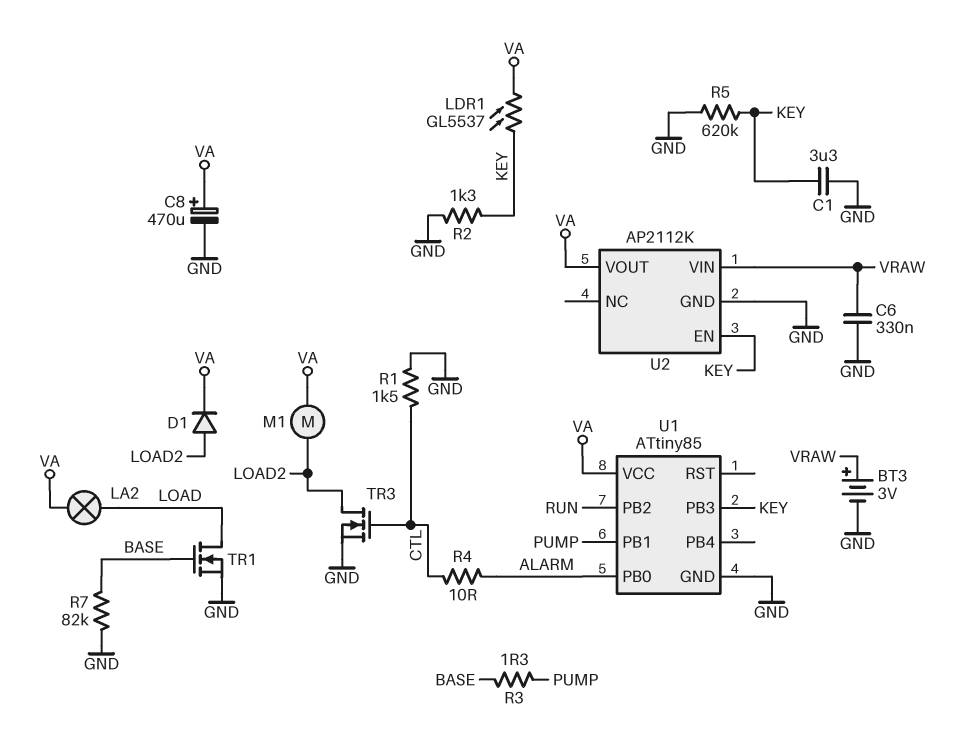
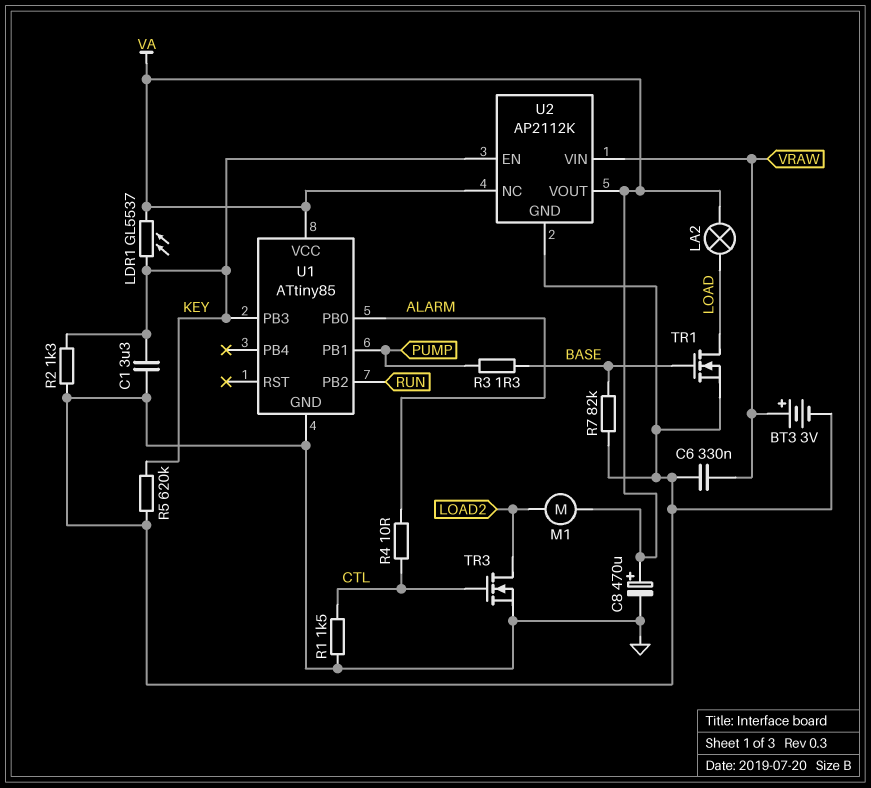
D1: diode (A LOAD2, K VA) -> none
U2 pin NC: none -> VA

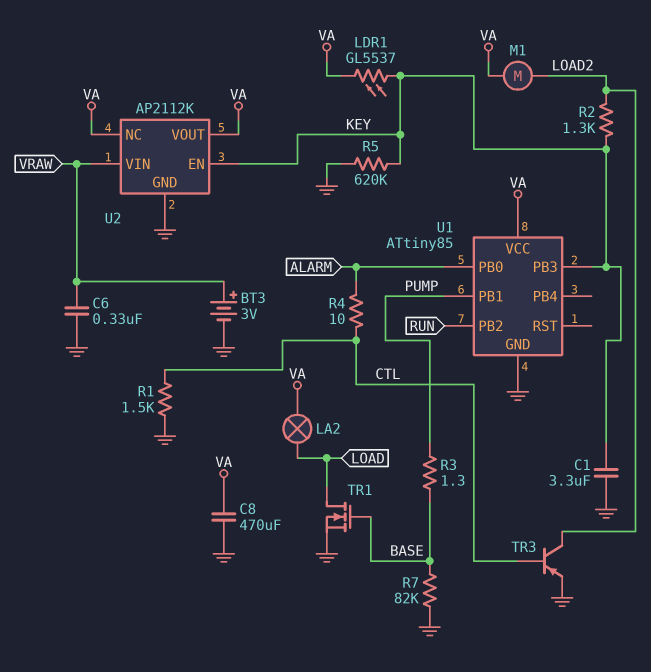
C8: 470uF (plus VA, minus GND) -> 470uF (GND, VA)
R2: 1.3k (GND, KEY) -> 1.3k (KEY, LOAD2)
TR3: NMOS (G CTL, D LOAD2, S GND) -> PNP (B CTL, C LOAD2, E GND)

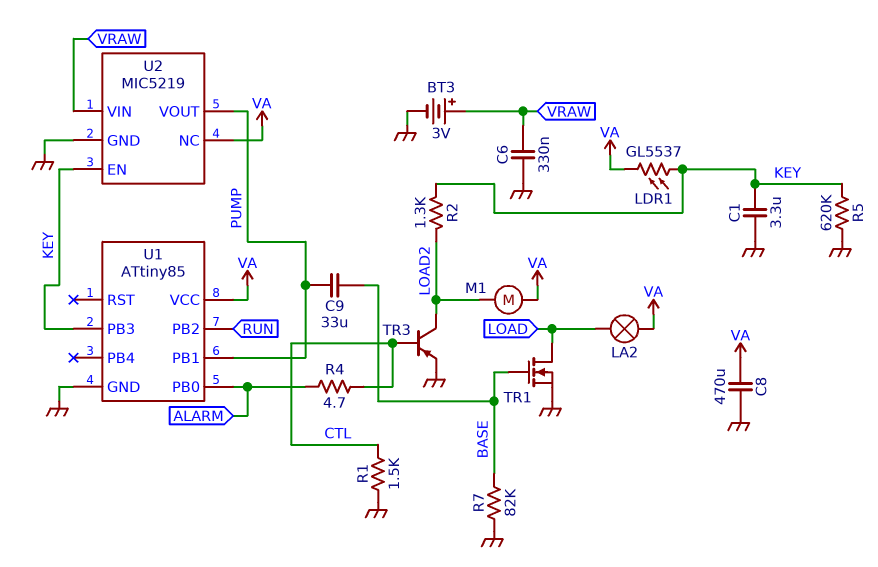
C9: none -> 33uF (BASE, PUMP)
R3: 1.3 (BASE, PUMP) -> none
R4: 10 (ALARM, CTL) -> 4.7 (ALARM, CTL)
U2: AP2112K -> MIC5219
U2 pin VOUT: VA -> PUMP

